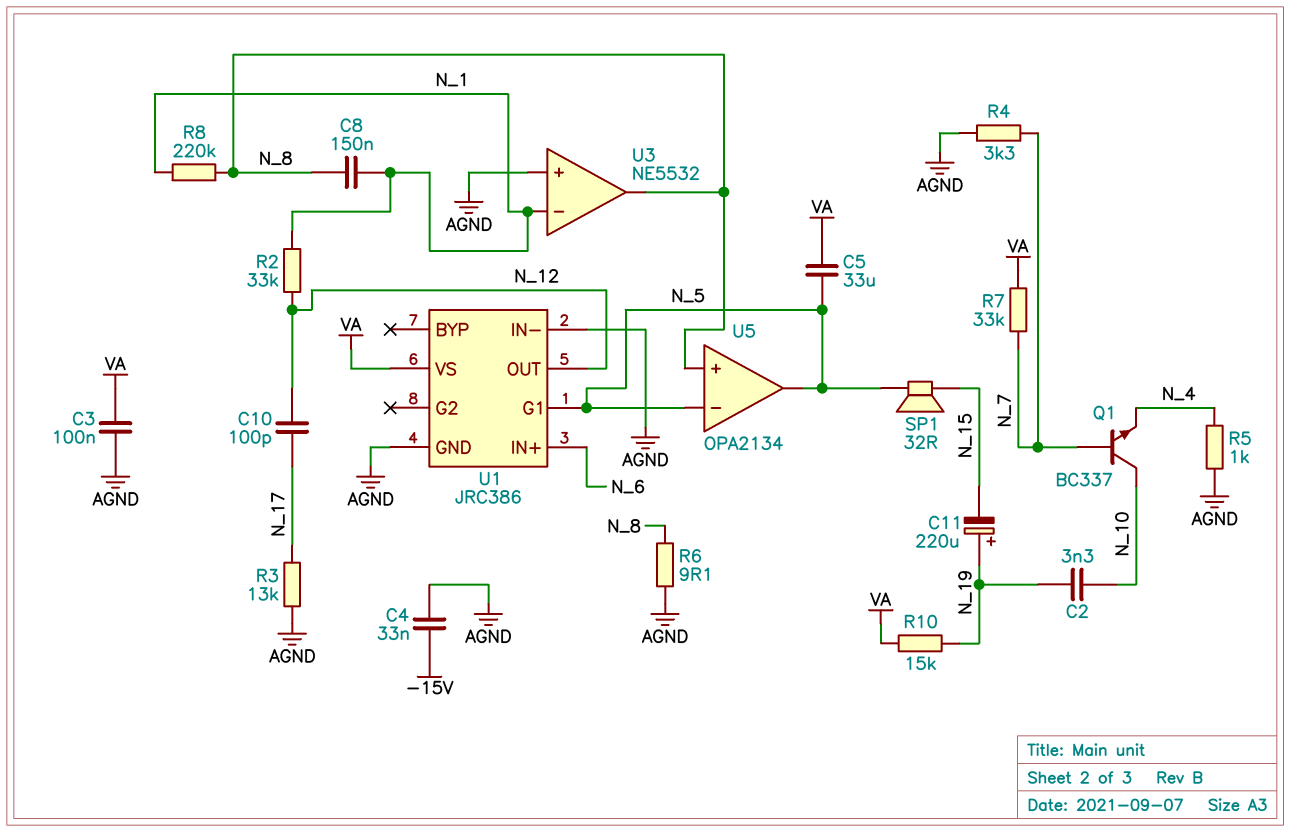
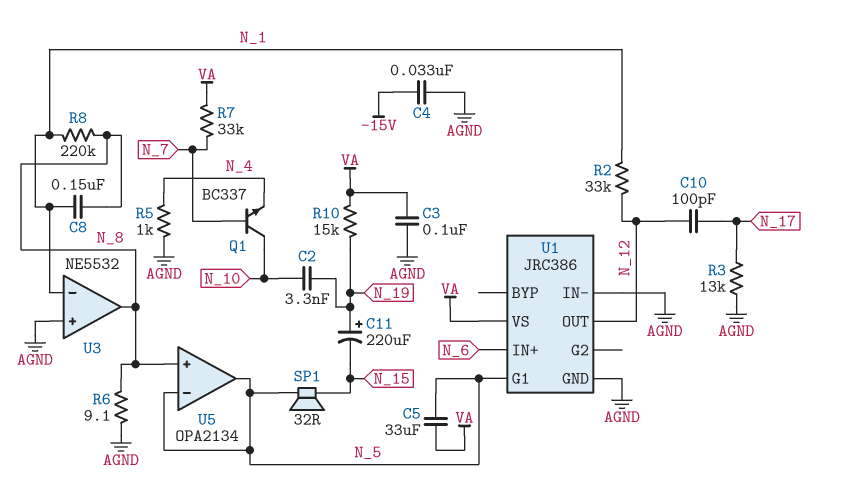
R4: 3.3k (AGND, N_7) -> none

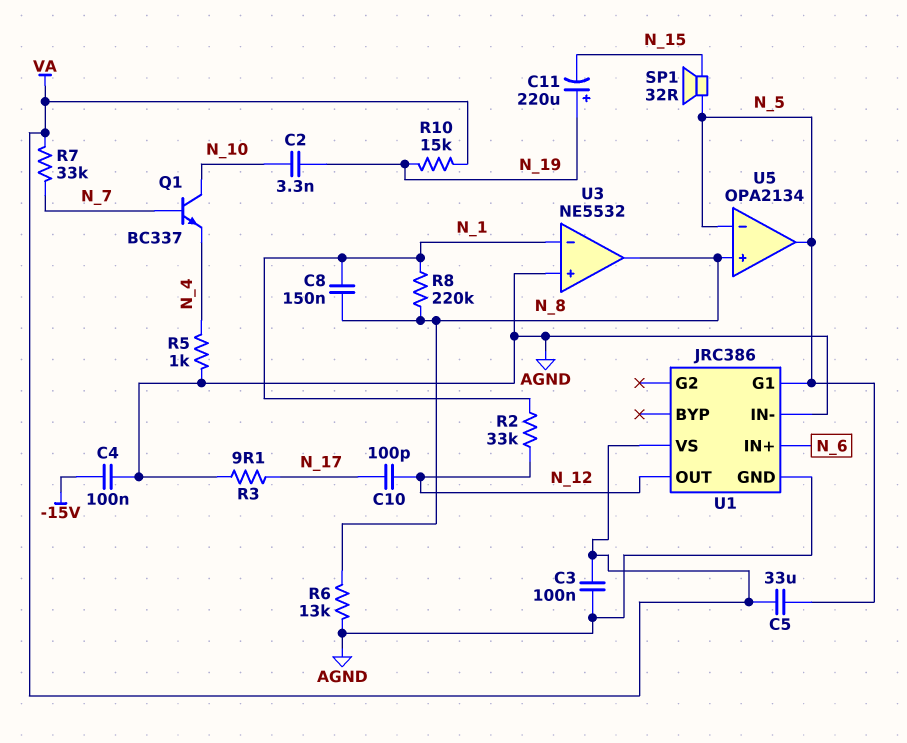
C4: 33nF (-15V, AGND) -> 100nF (-15V, AGND)
R3: 13k (AGND, N_17) -> 9.1 (AGND, N_17)
R6: 9.1 (AGND, N_8) -> 13k (AGND, N_8)

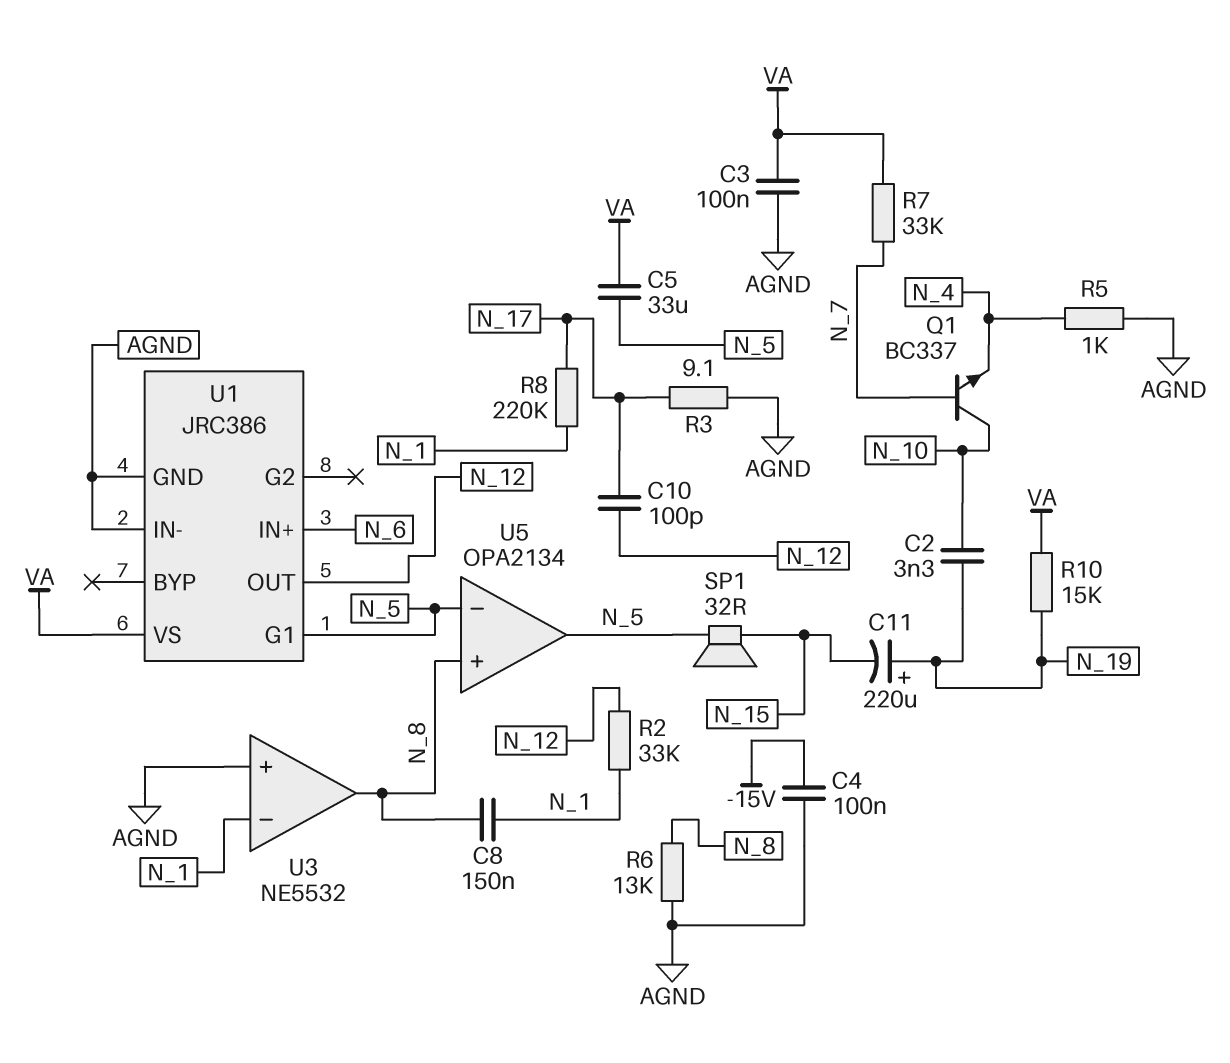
R8: 220k (N_1, N_8) -> 220k (N_1, N_17)

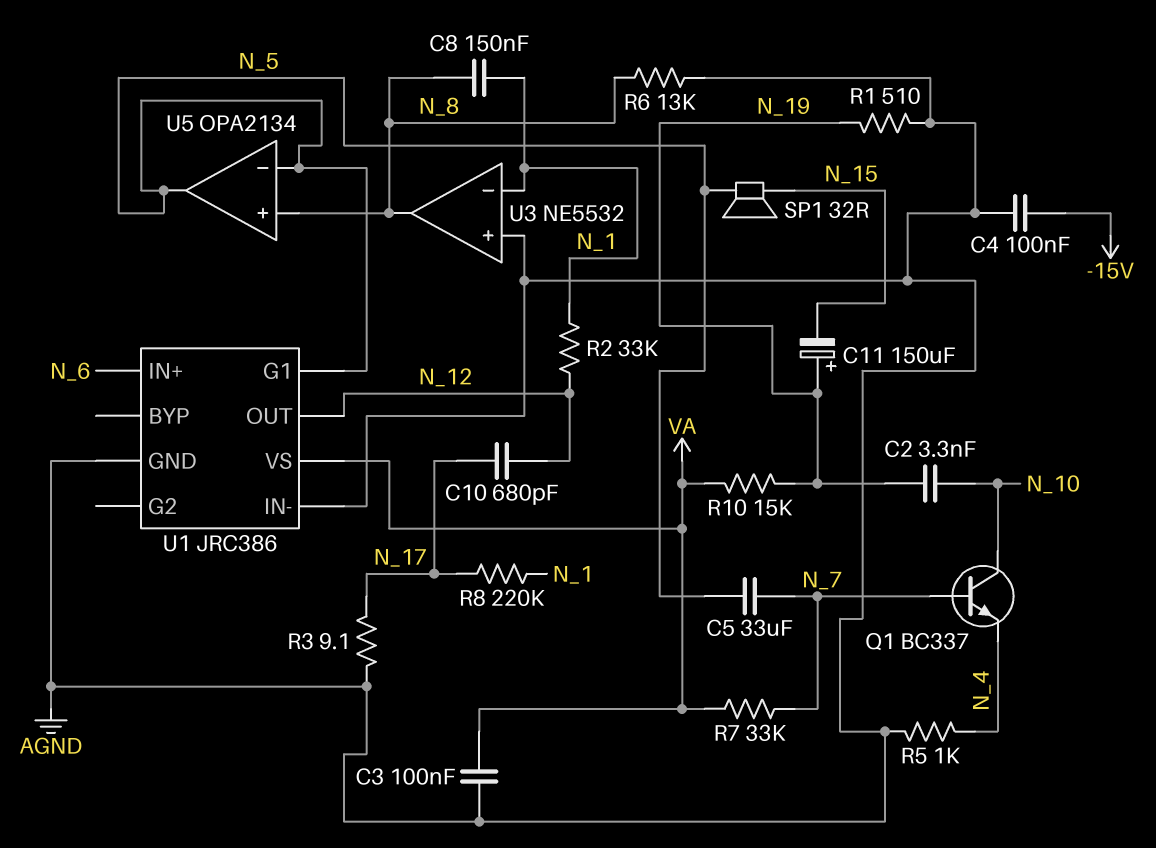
C5: 33uF (N_5, VA) -> 33uF (N_5, N_7)
C10: 100pF (N_12, N_17) -> 680pF (N_12, N_17)
C11: 220uF (plus N_19, minus N_15) -> 150uF (plus N_19, minus N_15)
R1: none -> 510 (AGND, N_19)

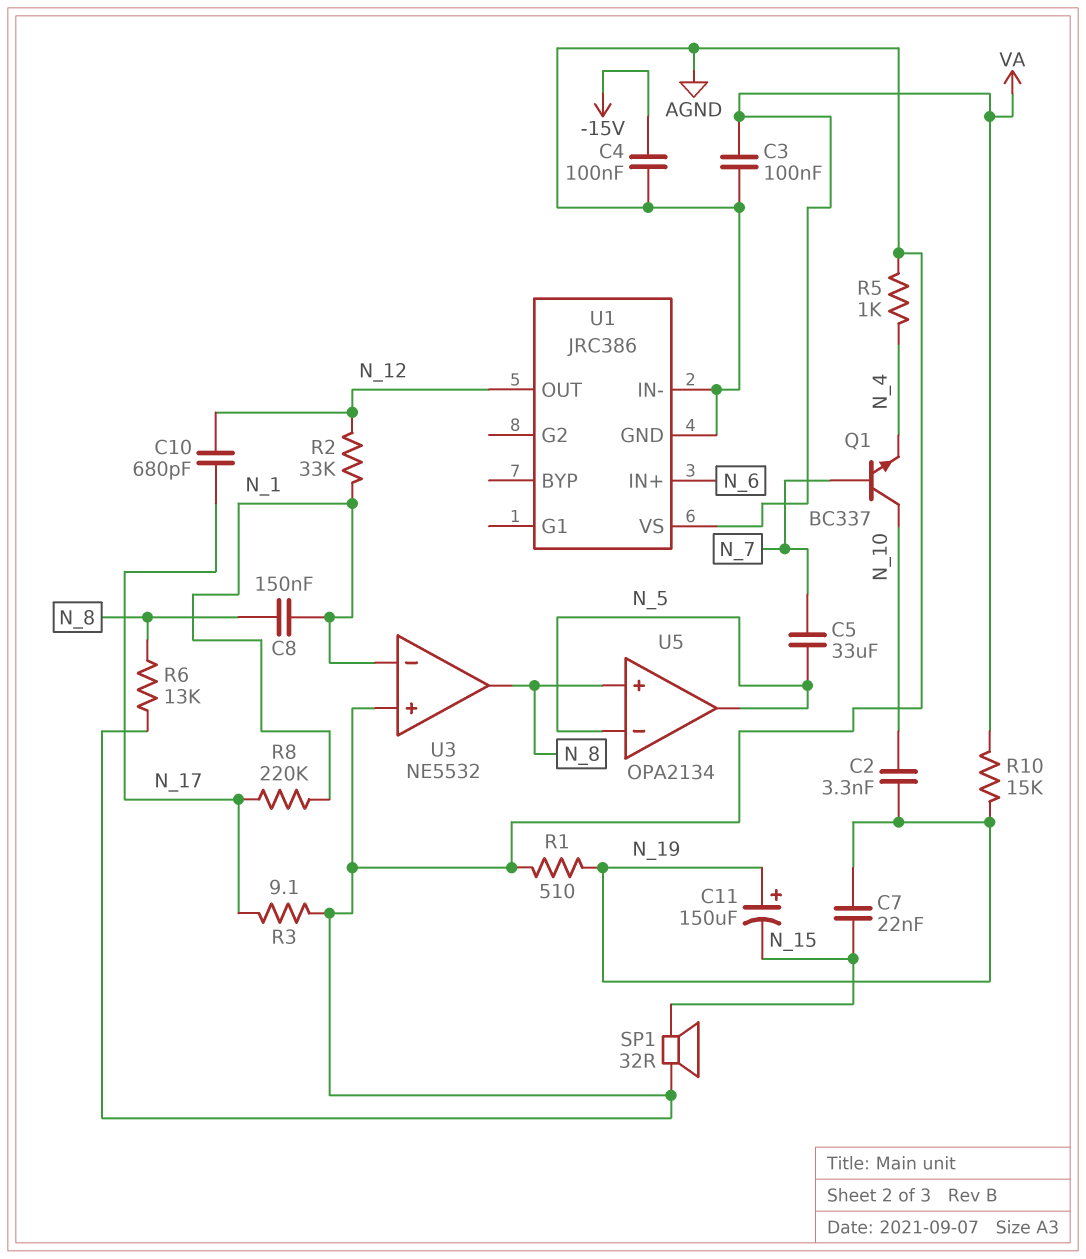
C7: none -> 22nF (N_15, N_19)
R7: 33k (N_7, VA) -> none
SP1: speaker 32R (N_5, N_15) -> speaker 32R (AGND, N_15)
U1 pin G1: N_5 -> none

